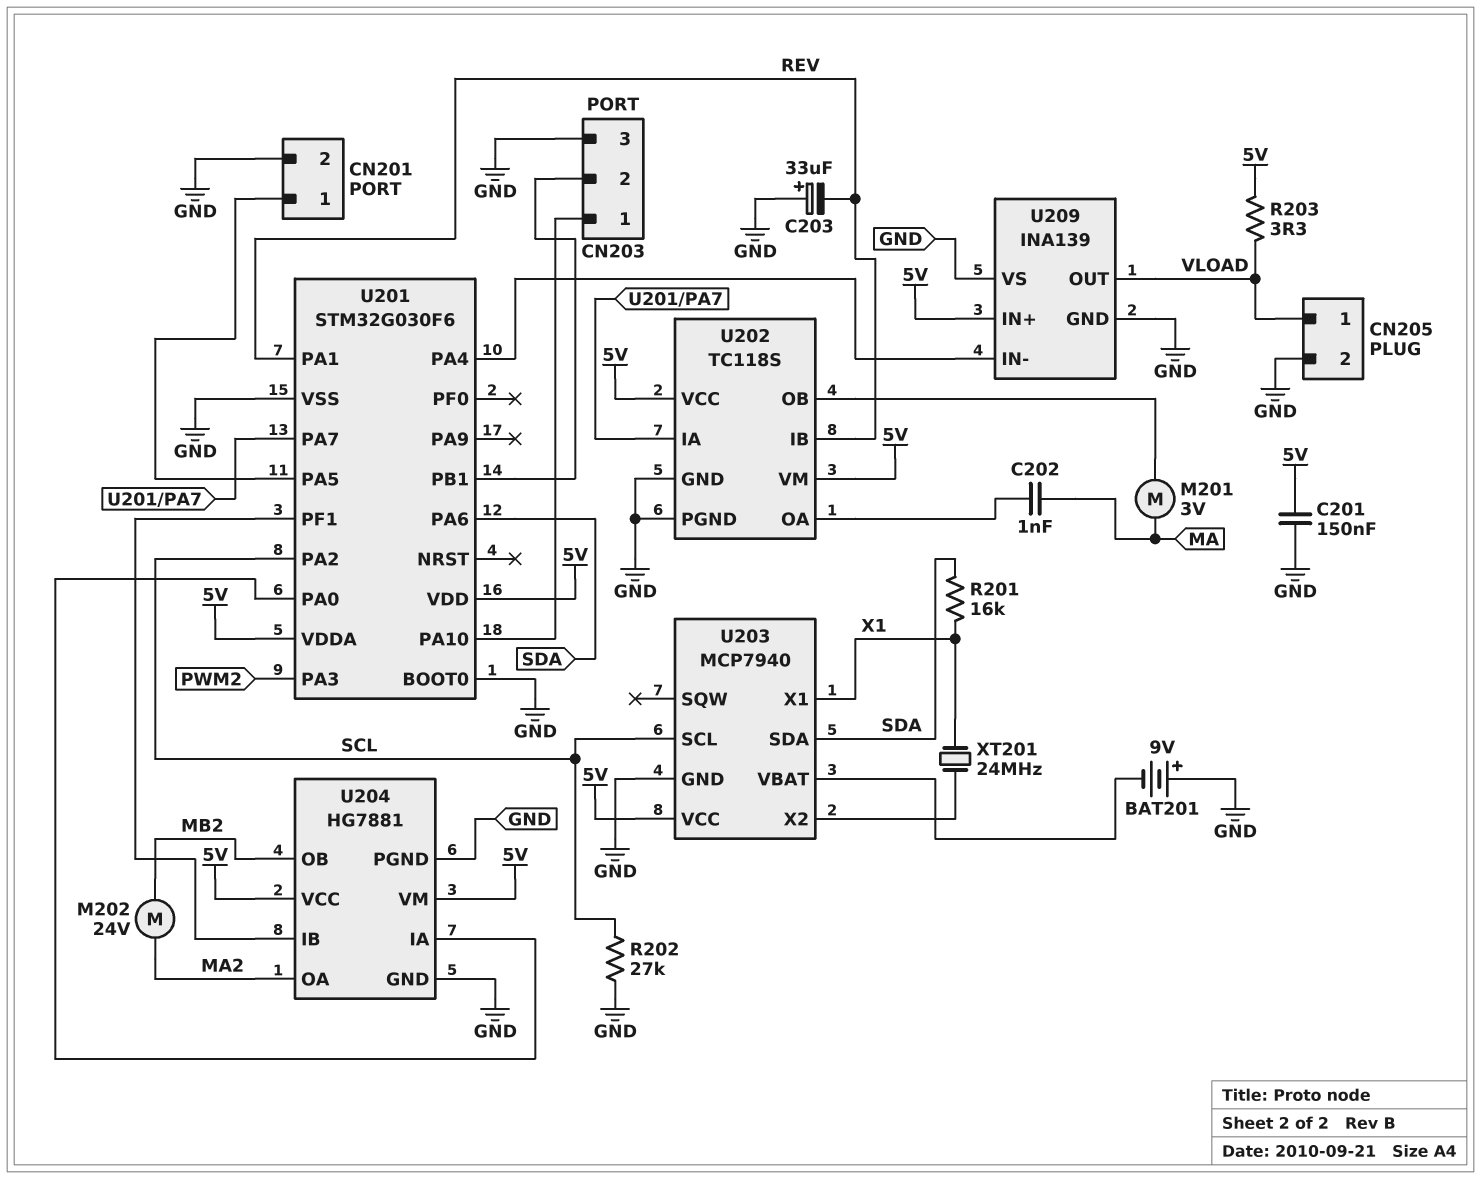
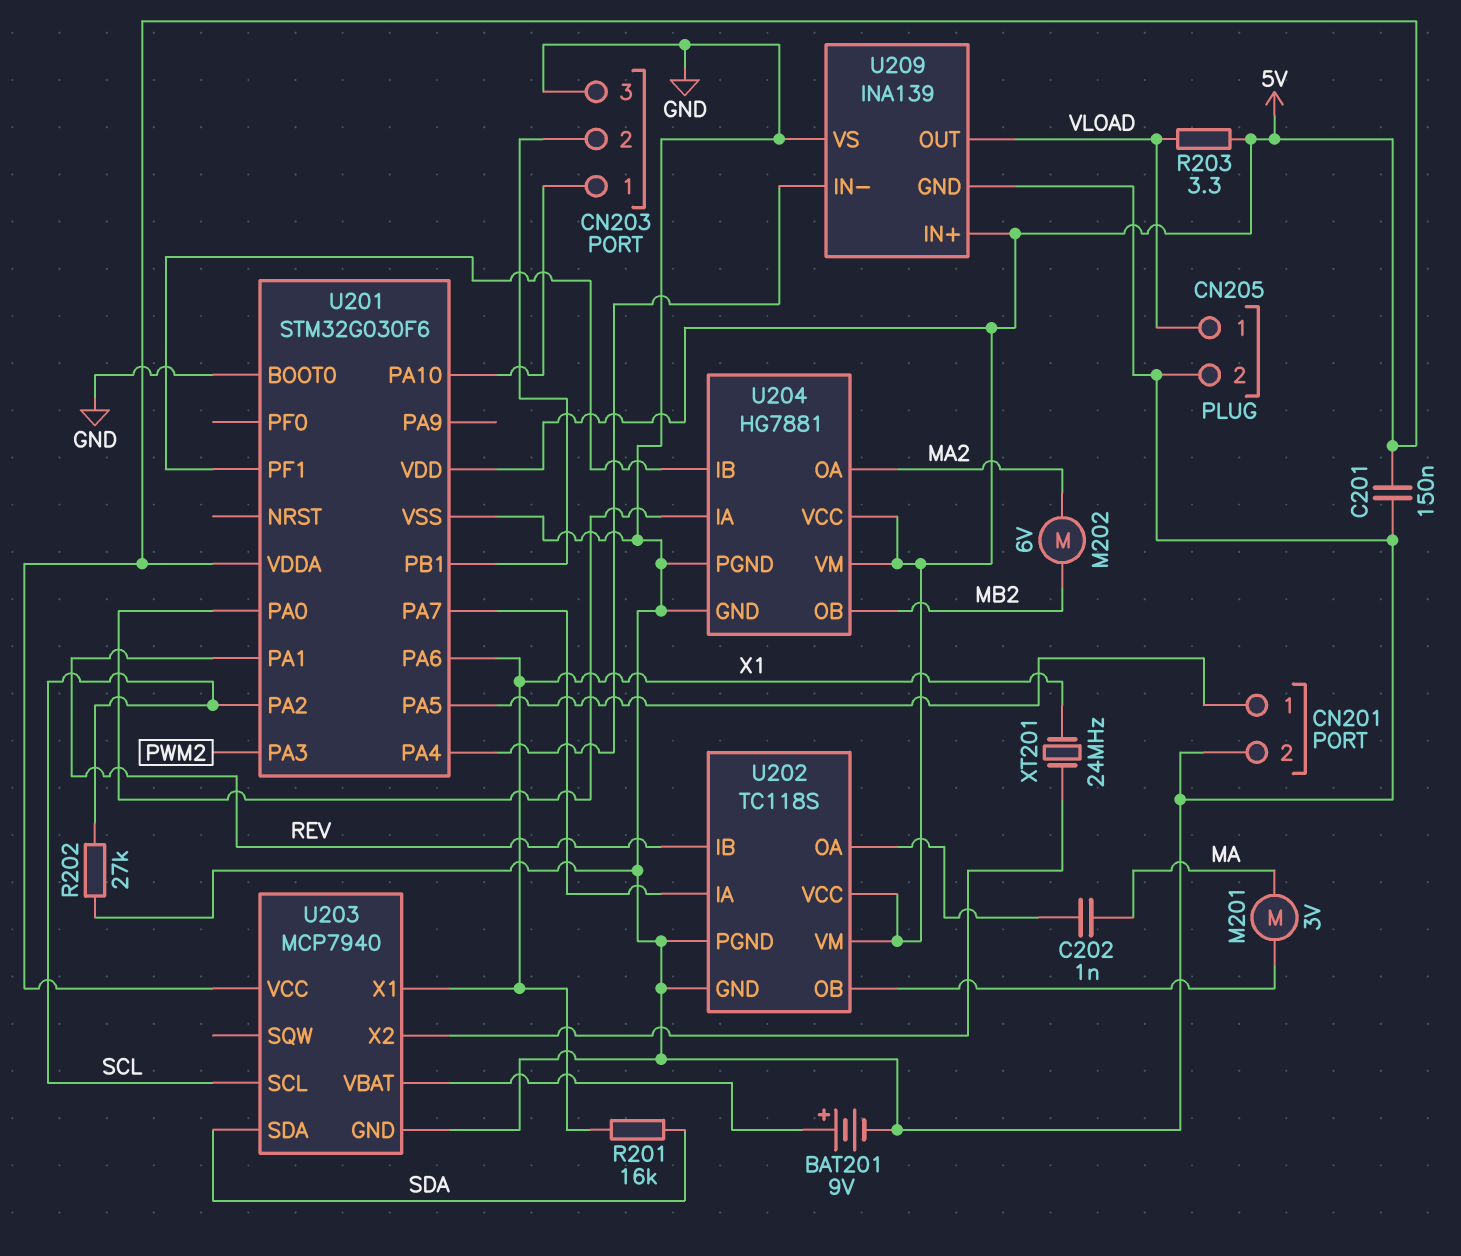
BAT201: 9V (plus GND, minus U203/VBAT) -> 9V (plus U203/VBAT, minus GND)
C203: 33uF (plus GND, minus REV) -> none
M202: motor 24V (MA2, MB2) -> motor 6V (MA2, MB2)
U201 pin PA6: SDA -> X1

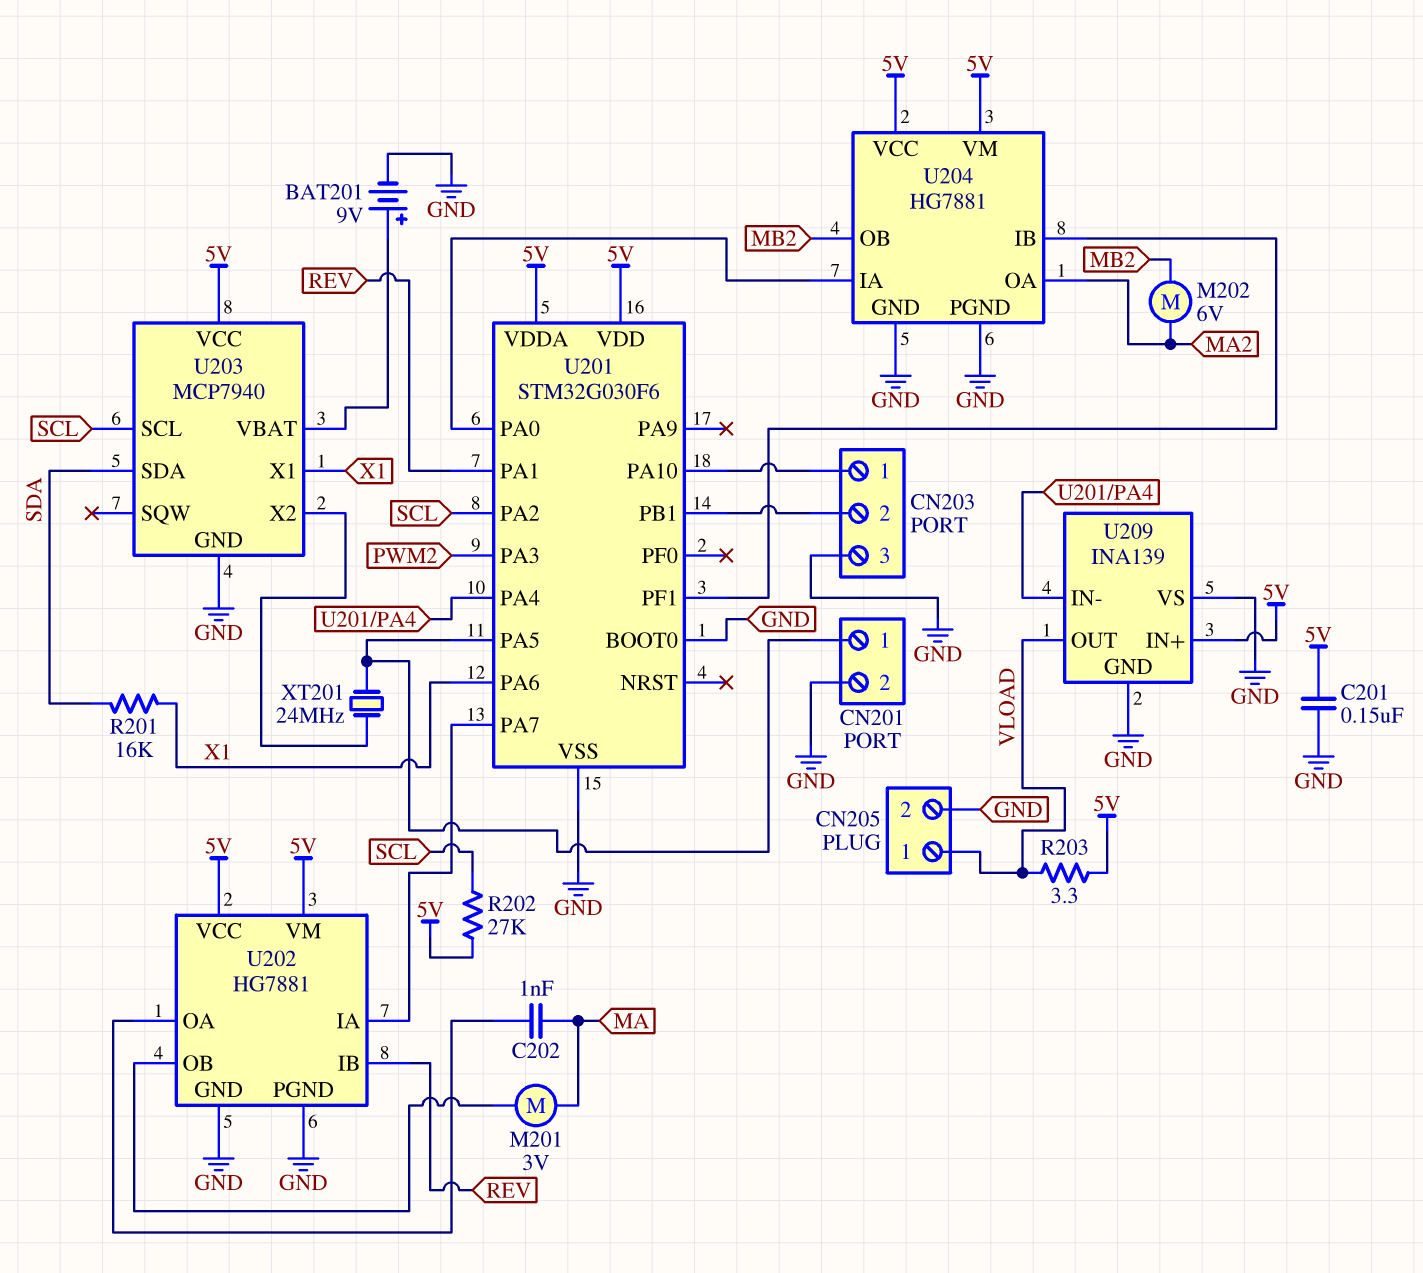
R202: 27k (GND, SCL) -> 27k (5V, SCL)
U202: TC118S -> HG7881
XT201: 24MHz (U203/X2, X1) -> 24MHz (CN201/1, U203/X2)

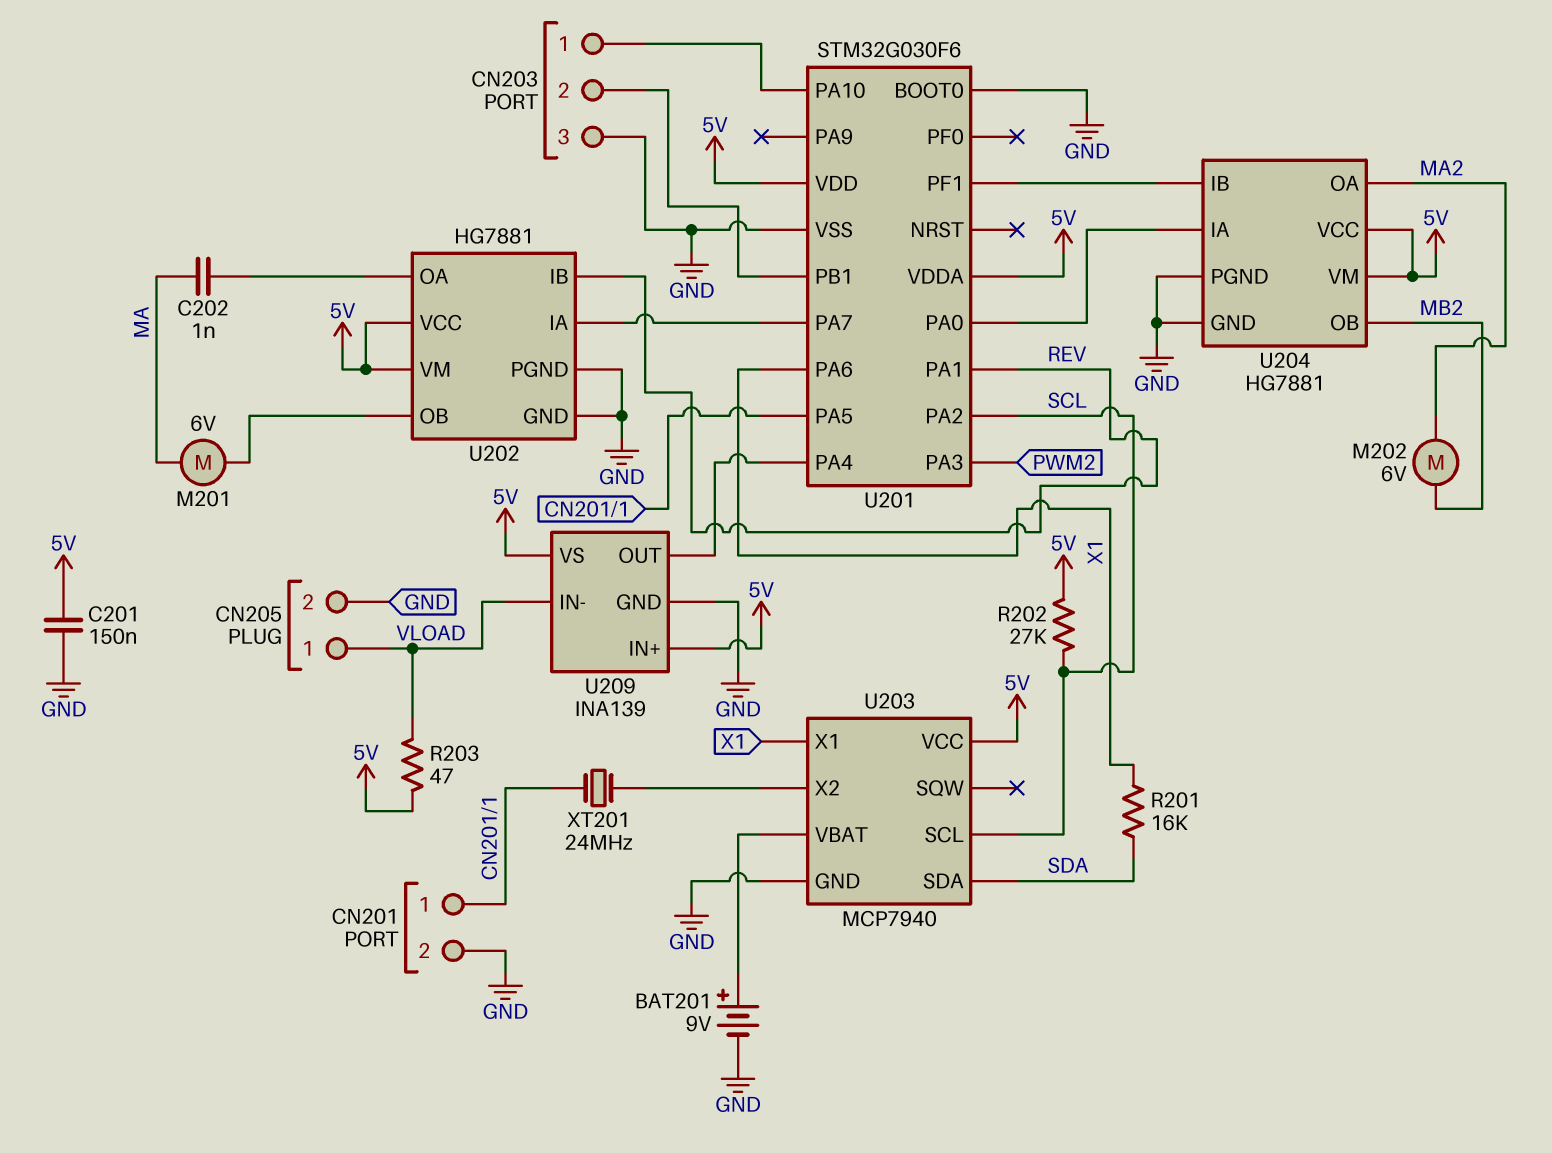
M201: motor 3V (MA, U202/OB) -> motor 6V (MA, U202/OB)
R203: 3.3 (5V, VLOAD) -> 47 (5V, VLOAD)
U209 pin IN-: U201/PA4 -> VLOAD
U209 pin OUT: VLOAD -> U201/PA4
U209 pin VS: GND -> 5V

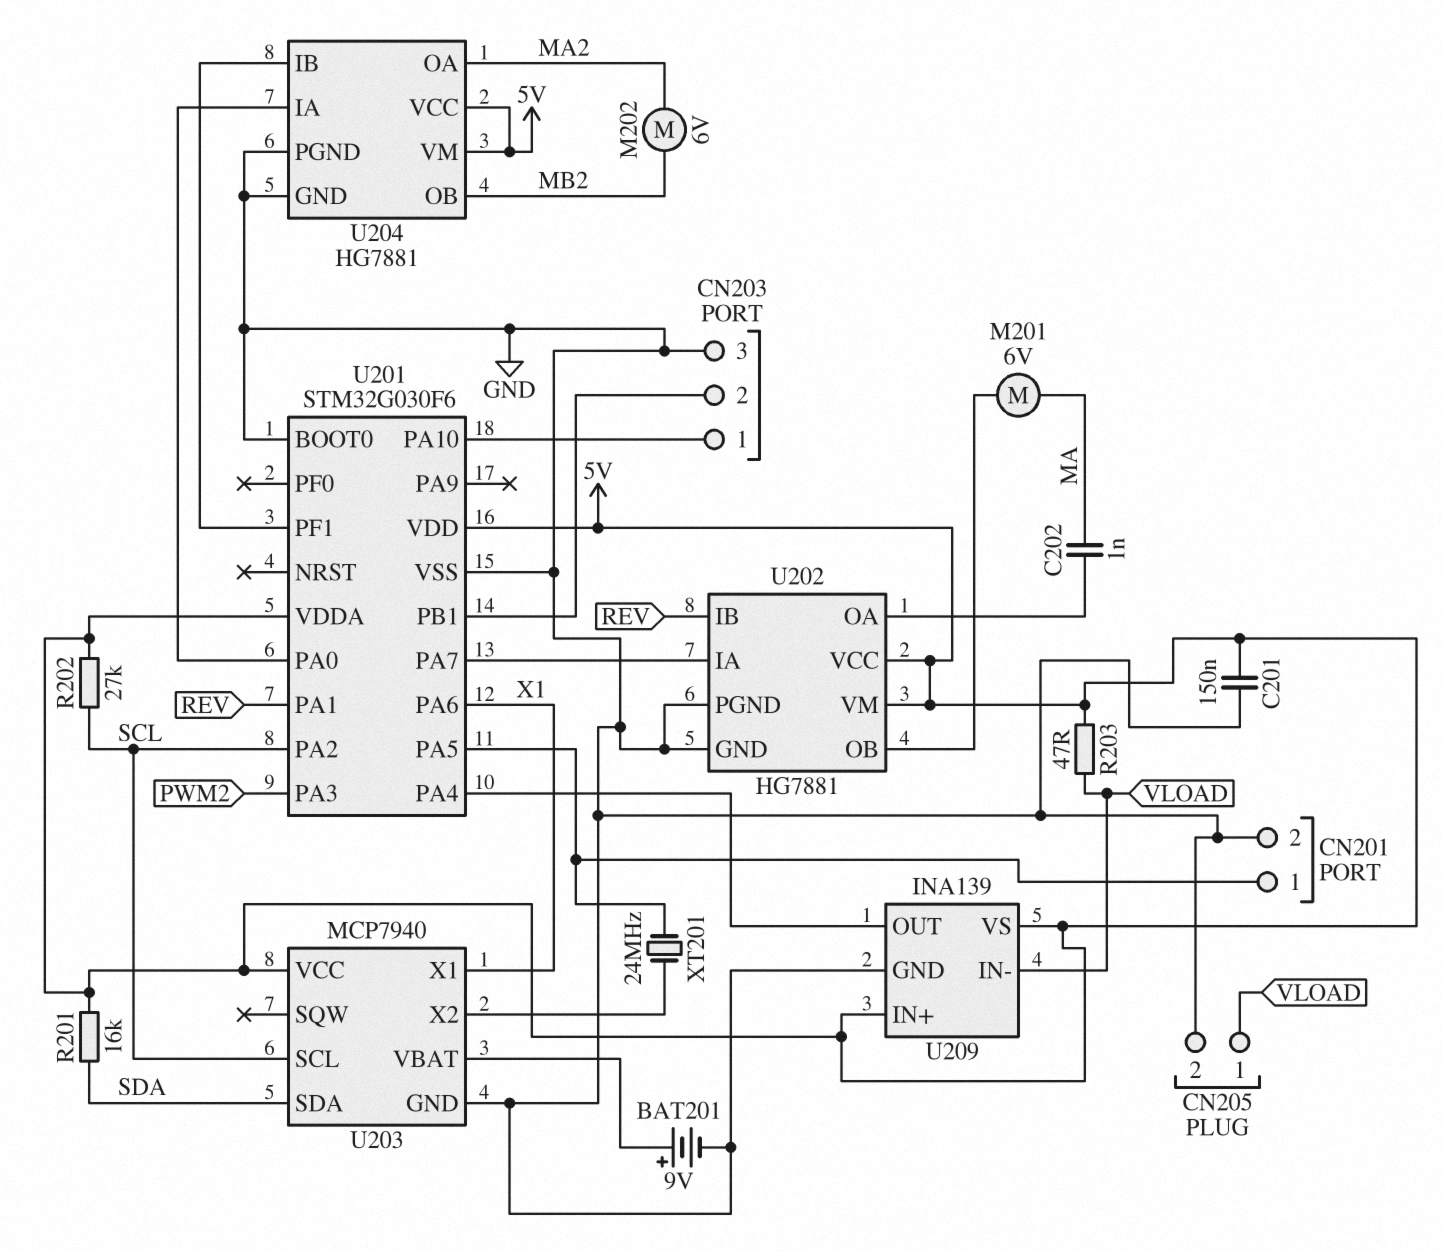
R201: 16k (SDA, X1) -> 16k (5V, SDA)

